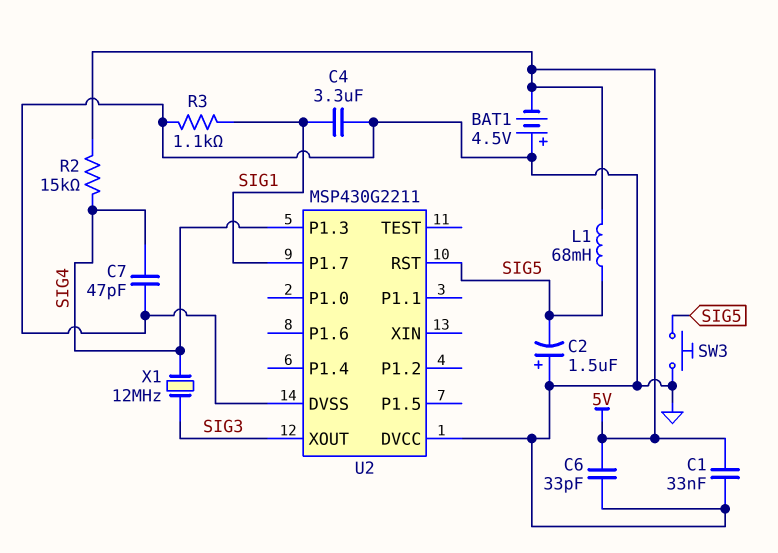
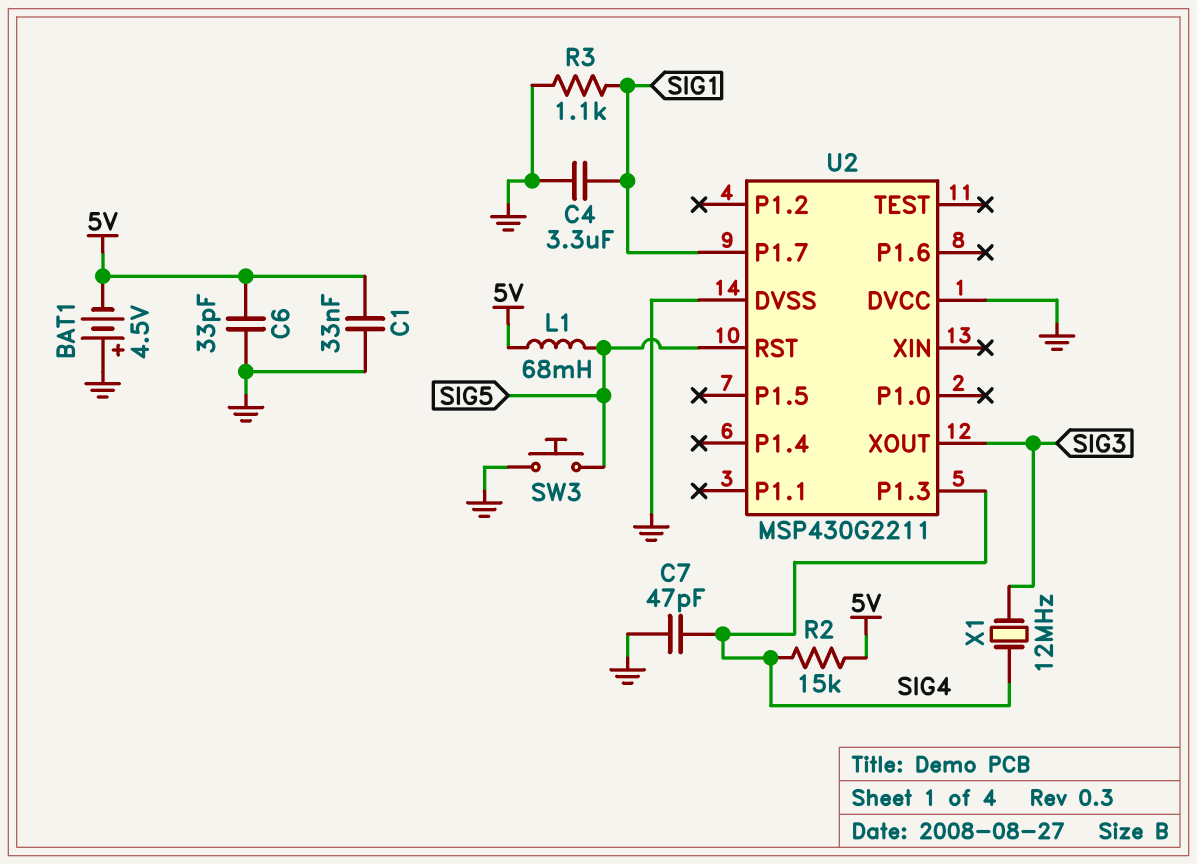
C2: 1.5uF (plus GND, minus SIG5) -> none

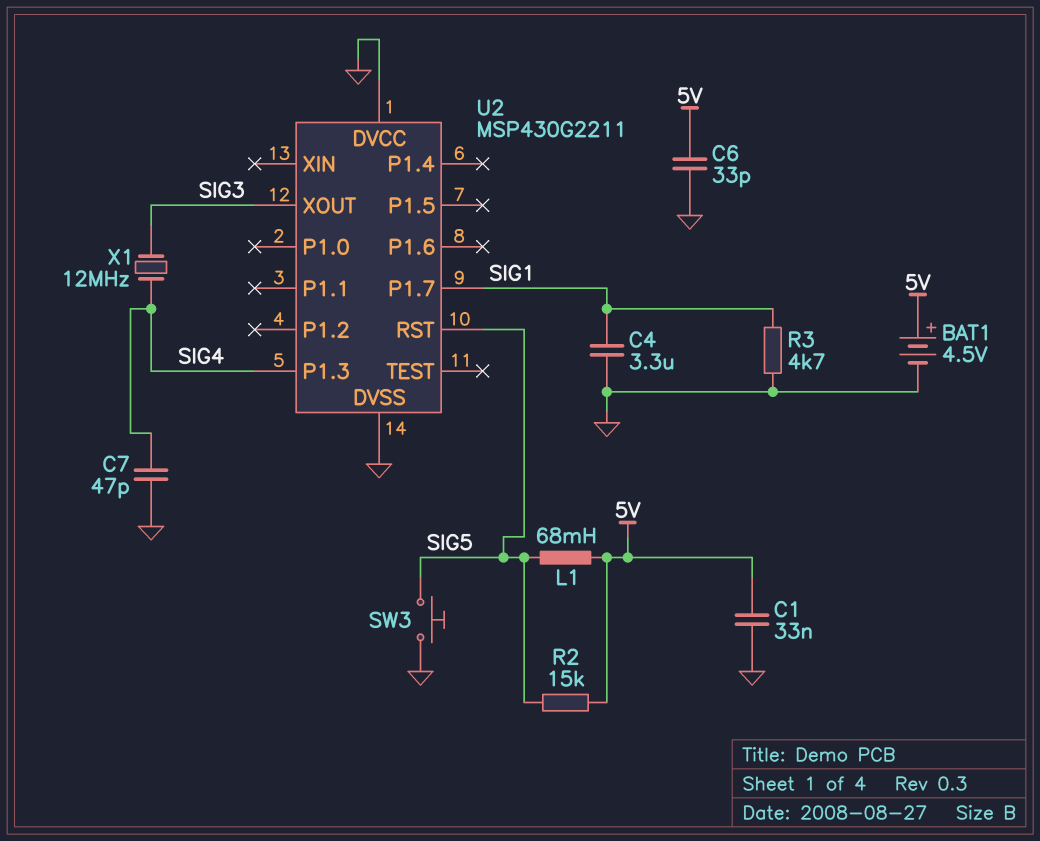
BAT1: 4.5V (plus GND, minus 5V) -> 4.5V (plus 5V, minus GND)
R2: 15k (5V, SIG4) -> 15k (5V, SIG5)
R3: 1.1k (GND, SIG1) -> 4.7k (GND, SIG1)

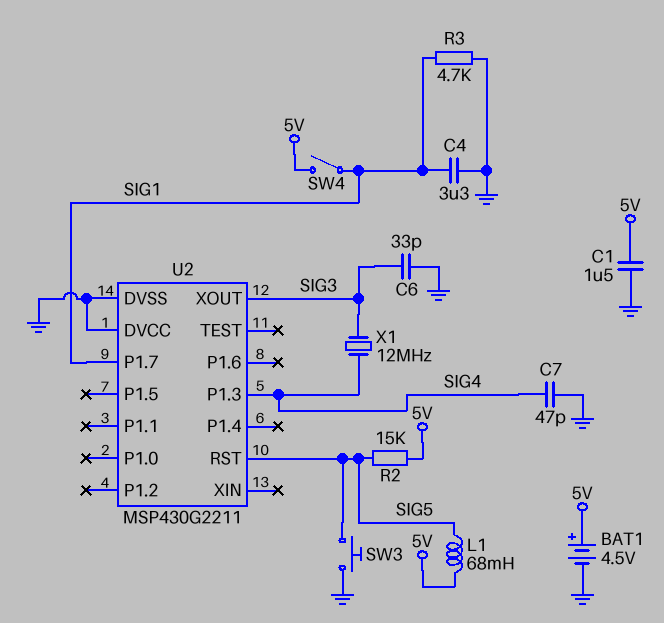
C1: 33nF (5V, GND) -> 1.5uF (5V, GND)
C6: 33pF (5V, GND) -> 33pF (GND, SIG3)
SW4: none -> switch (5V, SIG1)

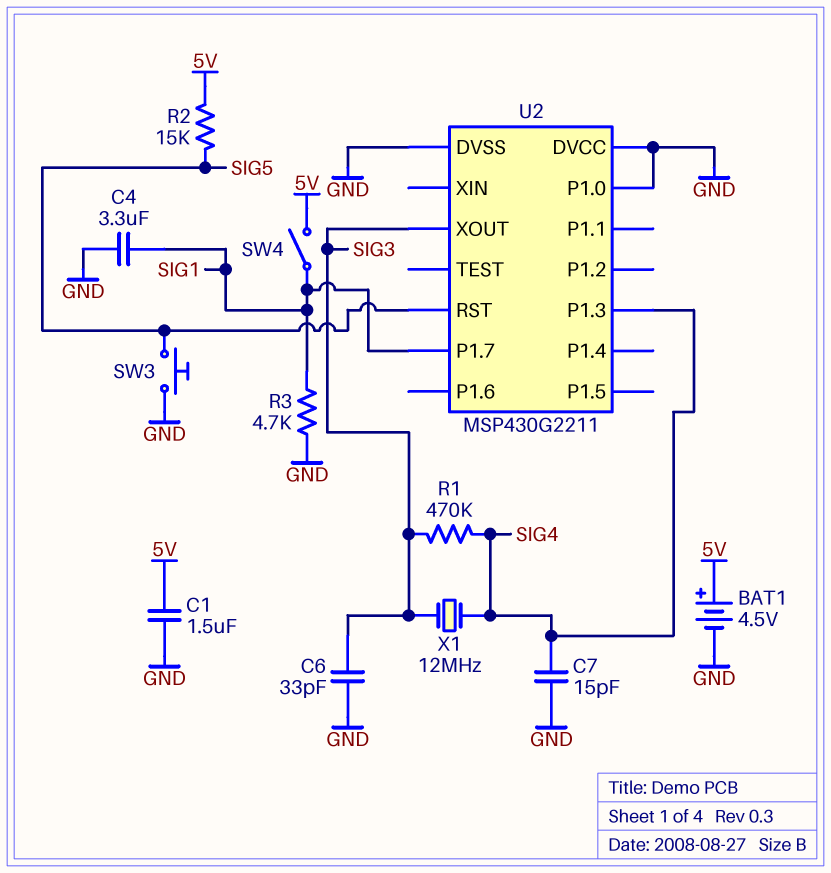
C7: 47pF (GND, SIG4) -> 15pF (GND, SIG4)
L1: 68mH (5V, SIG5) -> none
R1: none -> 470k (SIG3, SIG4)
U2 pin P1.0: none -> GND

